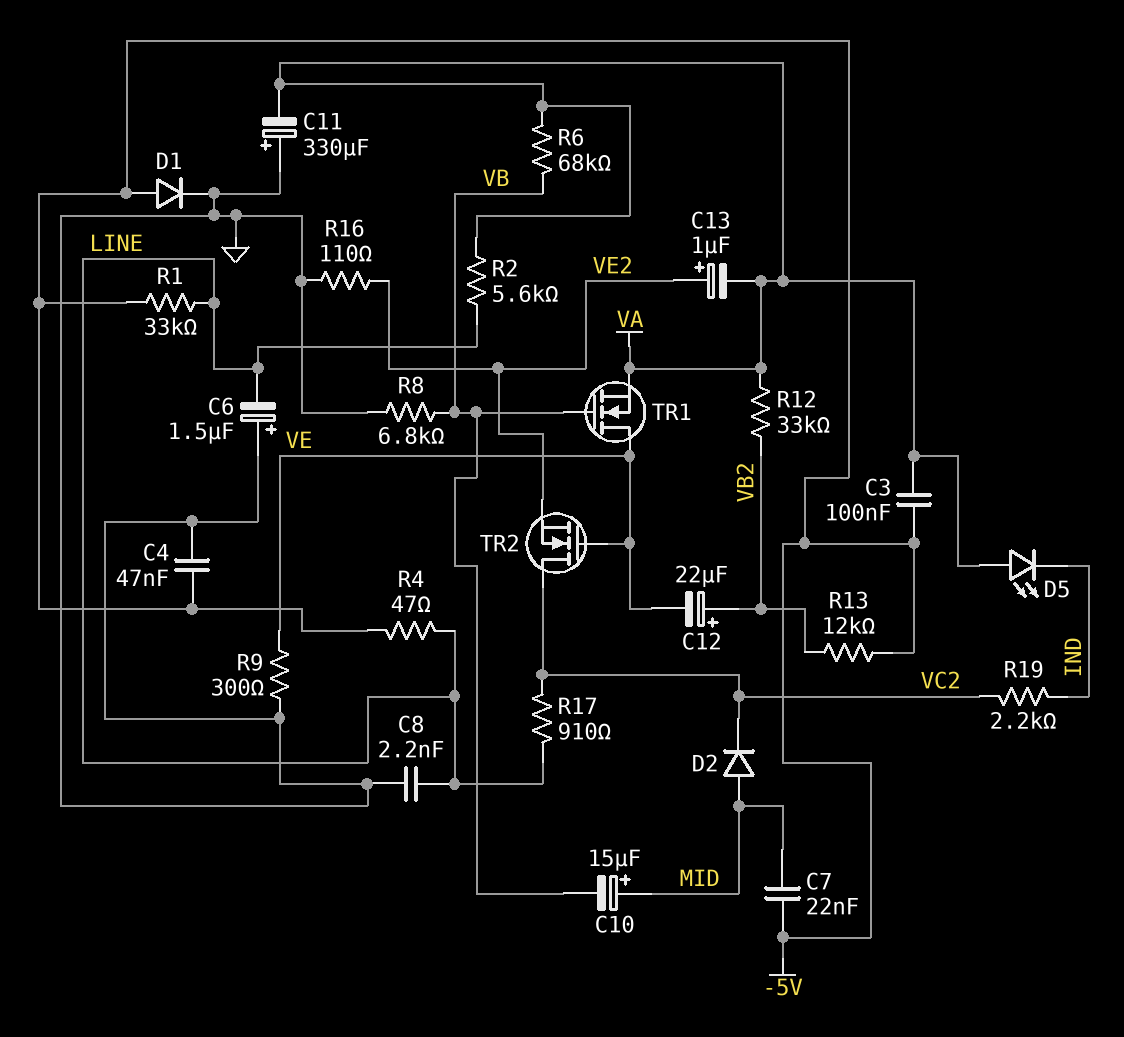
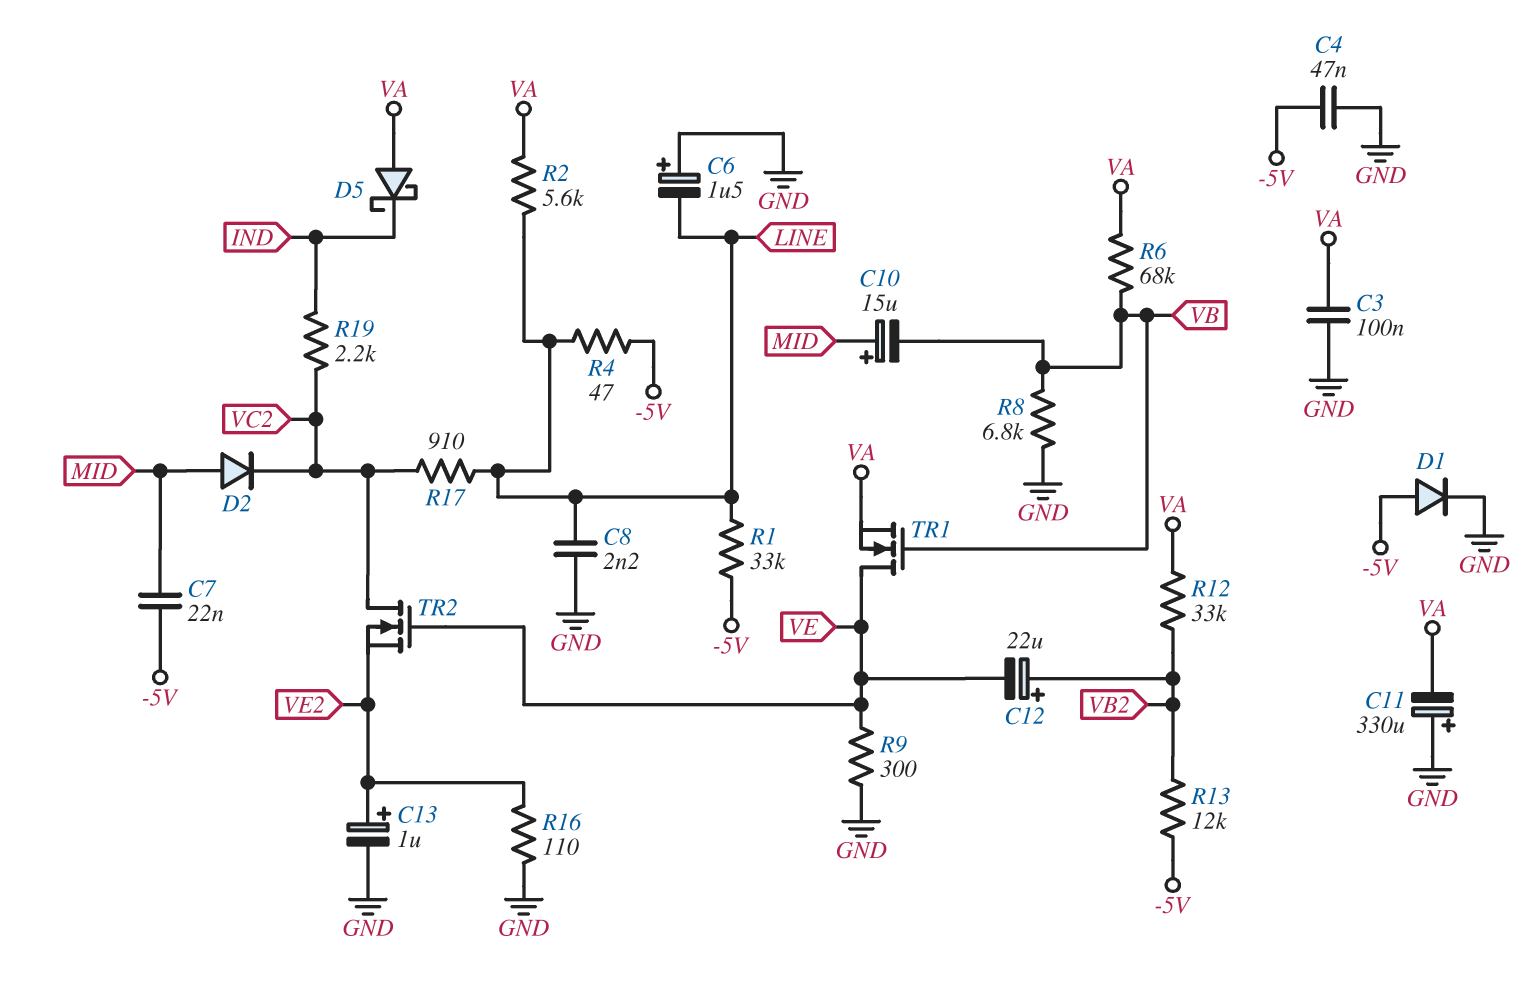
C3: 100nF (-5V, VA) -> 100nF (GND, VA)
C13: 1uF (plus VE2, minus VA) -> 1uF (plus VE2, minus GND)
D5: LED (A VA, K IND) -> schottky (A VA, K IND)

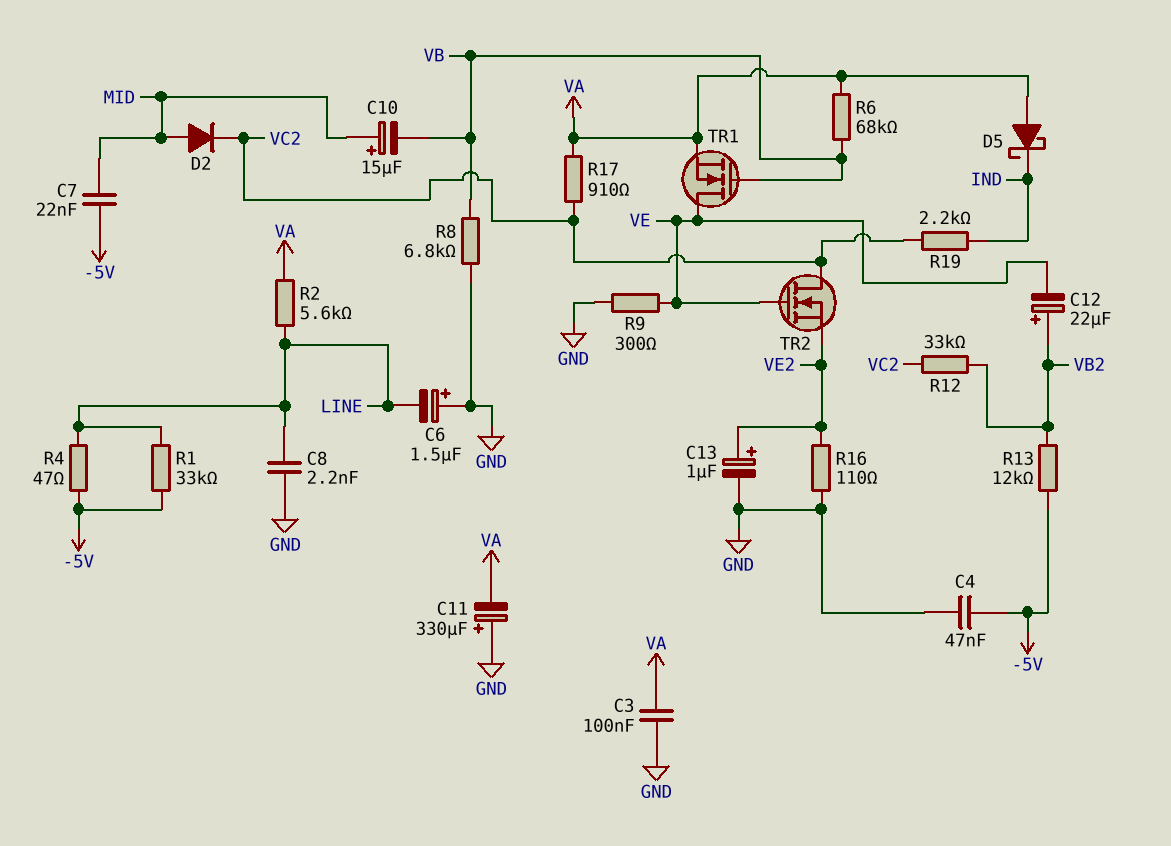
D1: diode (A -5V, K GND) -> none
R12: 33k (VA, VB2) -> 33k (VB2, VC2)
R17: 910 (LINE, VC2) -> 910 (VA, VC2)

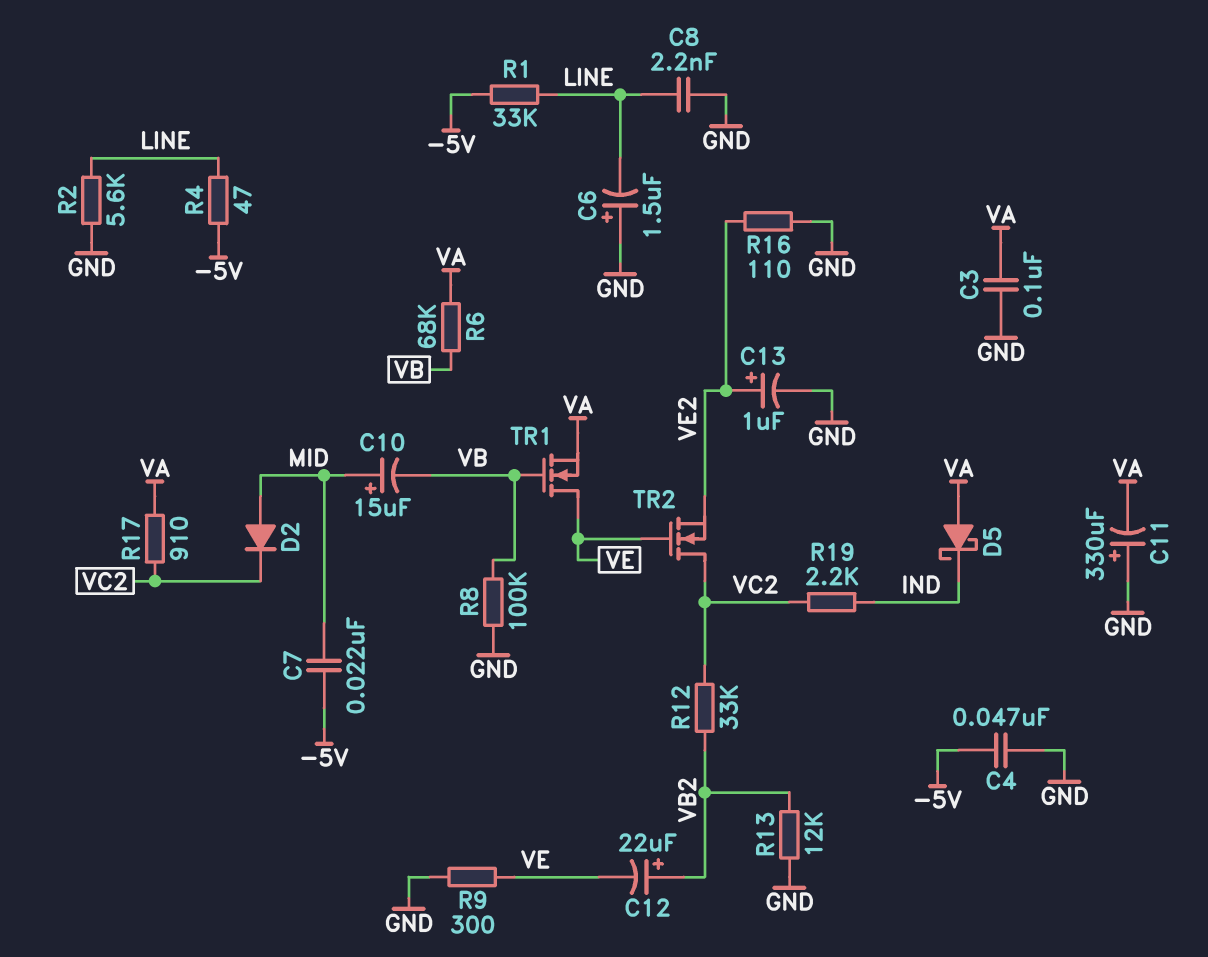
R2: 5.6k (LINE, VA) -> 5.6k (GND, LINE)
R8: 6.8k (GND, VB) -> 100k (GND, VB)
R13: 12k (-5V, VB2) -> 12k (GND, VB2)

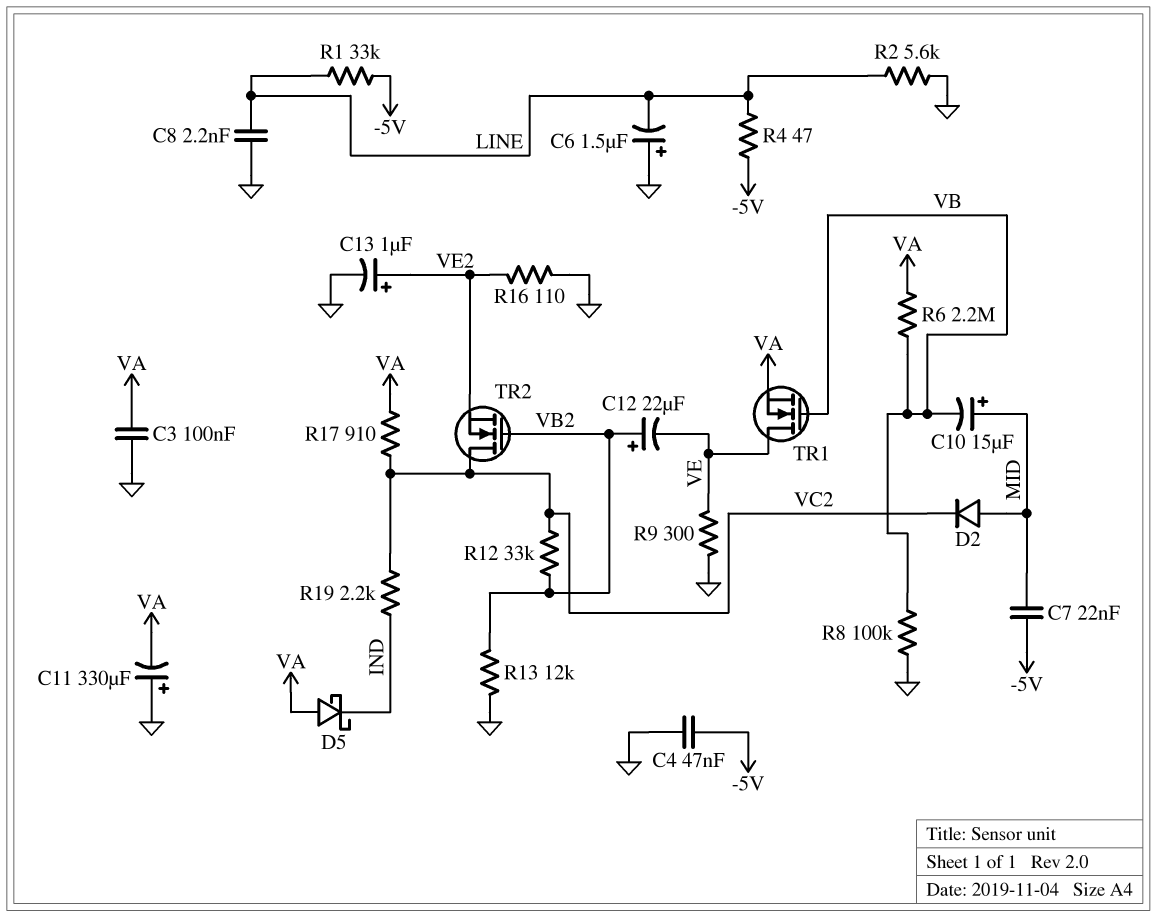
R6: 68k (VA, VB) -> 2.2M (VA, VB)
TR2: NMOS (G VE, D VC2, S VE2) -> NMOS (G VB2, D VC2, S VE2)

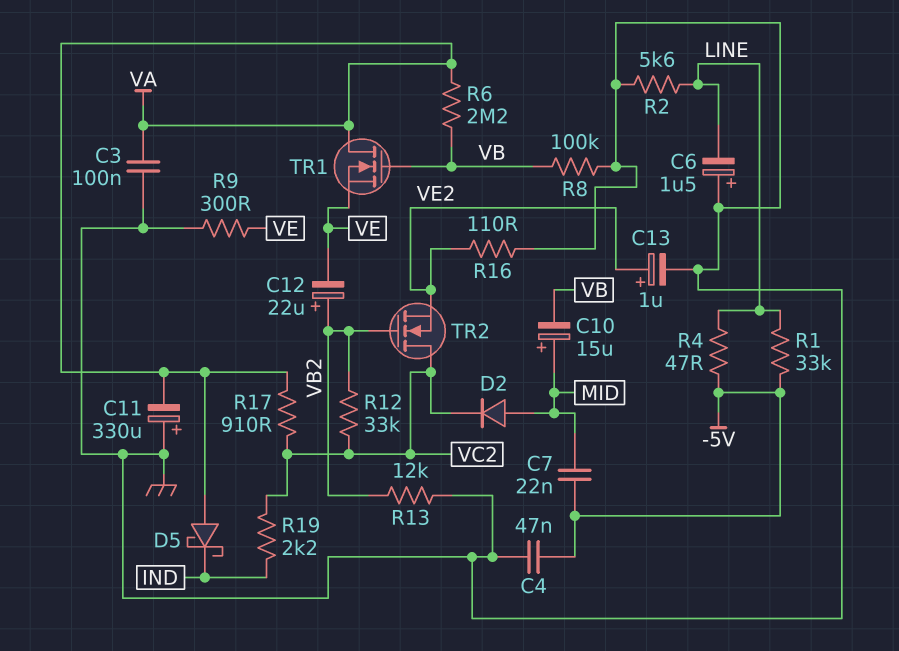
C8: 2.2nF (GND, LINE) -> none
TR1: NMOS (G VB, D VE, S VA) -> NMOS (G VB, D VA, S VE)

